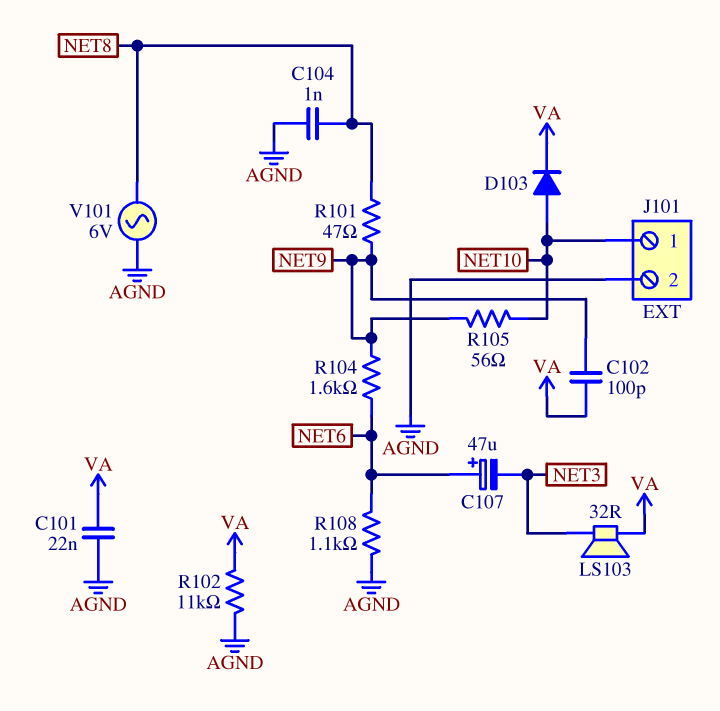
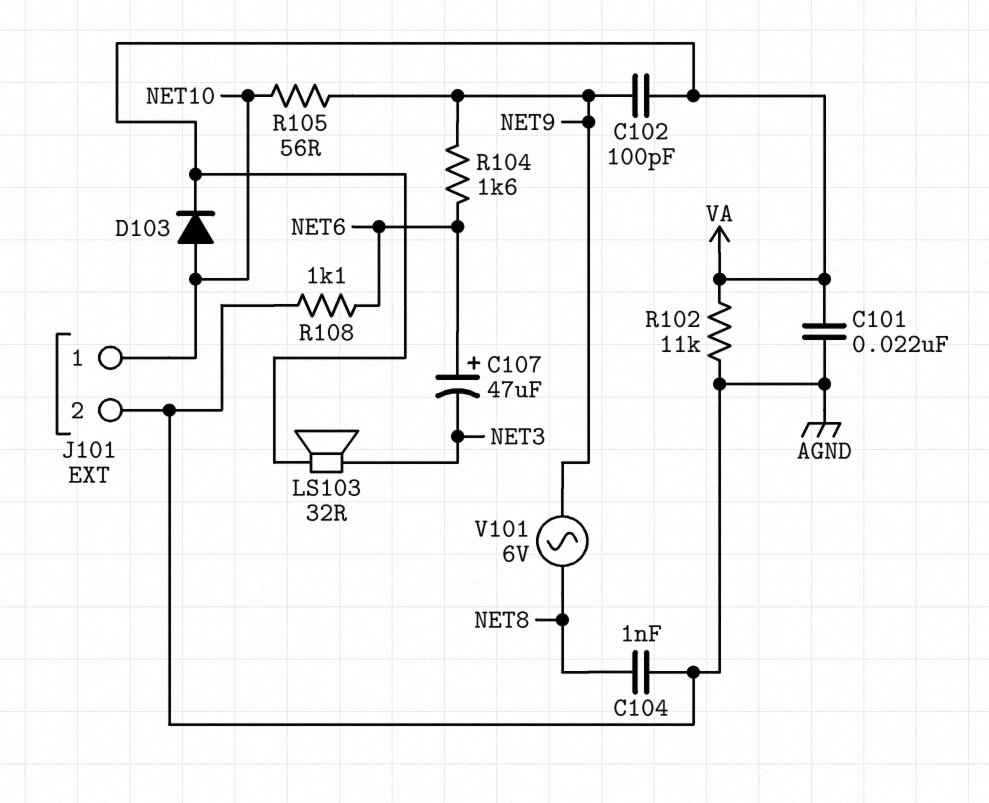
R101: 47 (NET8, NET9) -> none
V101: AC 6V (AGND, NET8) -> AC 6V (NET8, NET9)

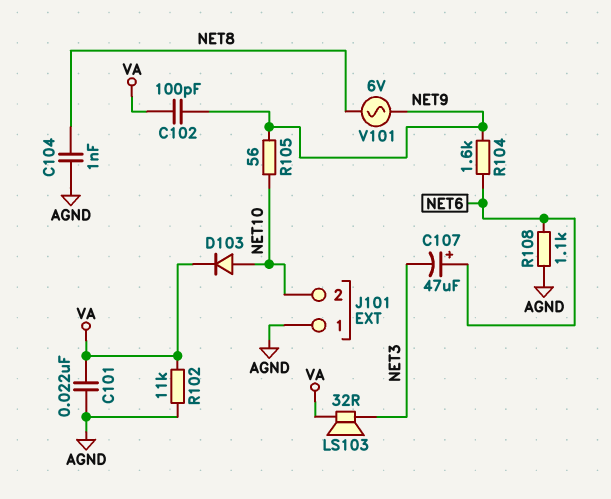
J101 pin 1: NET10 -> AGND
J101 pin 2: AGND -> NET10

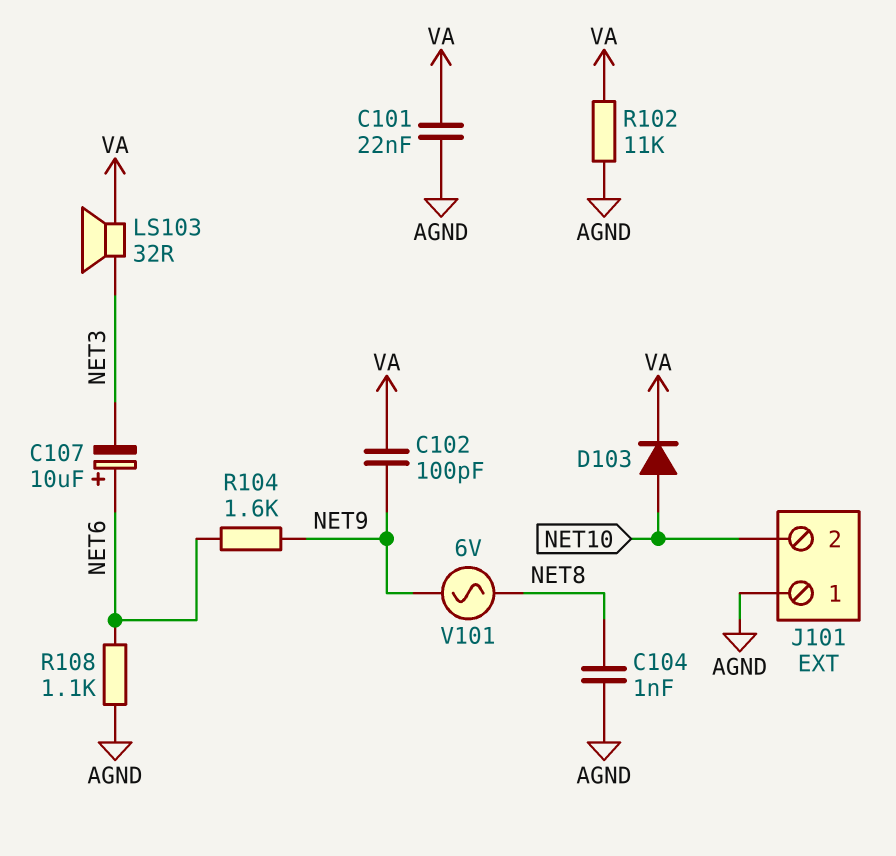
C107: 47uF (plus NET6, minus NET3) -> 10uF (plus NET6, minus NET3)
R105: 56 (NET9, NET10) -> none

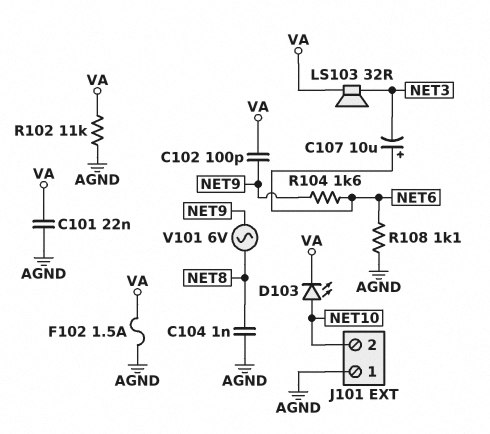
D103: diode (A NET10, K VA) -> LED (A NET10, K VA)
F102: none -> 1.5A (AGND, VA)

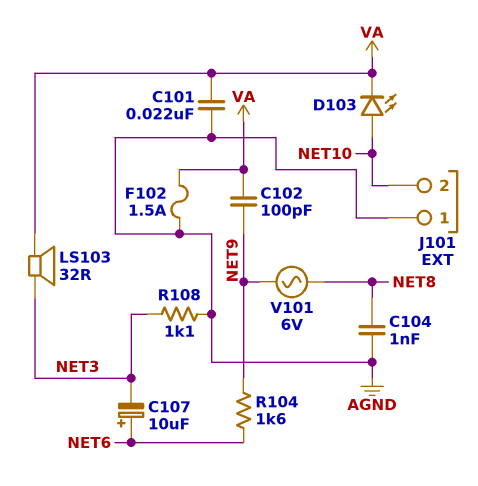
R102: 11k (AGND, VA) -> none
R108: 1.1k (AGND, NET6) -> 1.1k (AGND, NET3)

